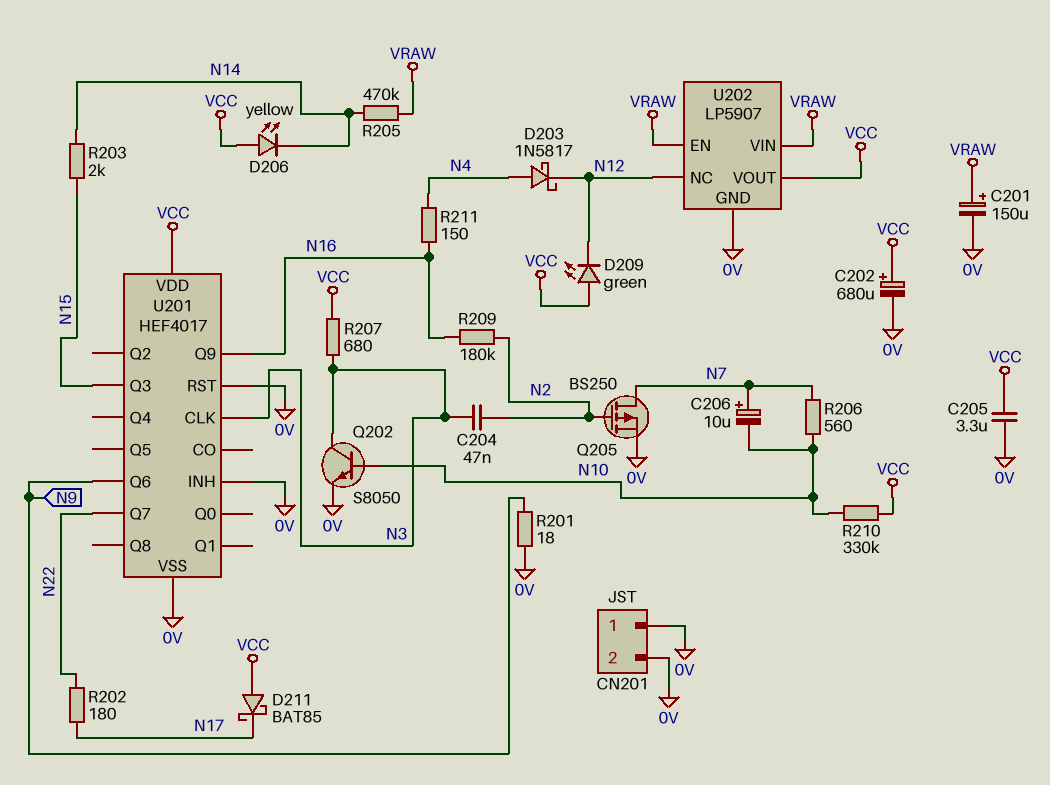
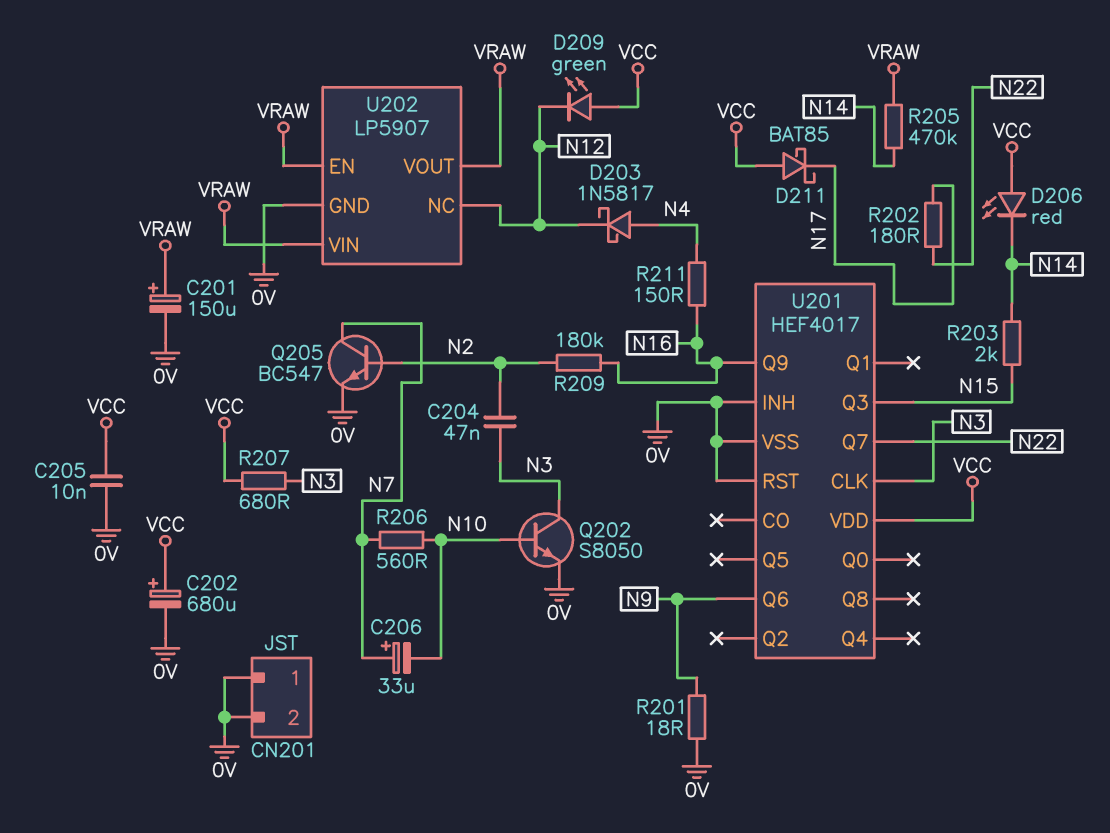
C205: 3.3uF (0V, VCC) -> 10nF (0V, VCC)
C206: 10uF (plus N7, minus N10) -> 33uF (plus N7, minus N10)
D206: LED yellow (A VCC, K N14) -> LED red (A VCC, K N14)
Q205: PMOS BS250 (G N2, D N7, S 0V) -> NPN BC547 (B N2, C N7, E 0V)
R210: 330k (N10, VCC) -> none
U202 pin VOUT: VCC -> VRAW

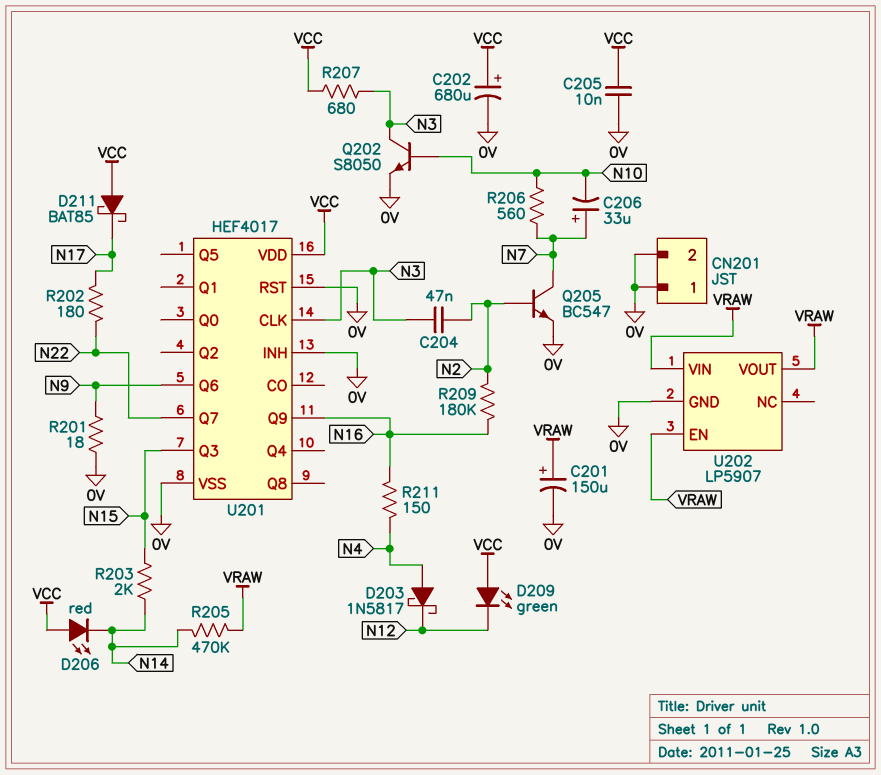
U202 pin NC: N12 -> none

